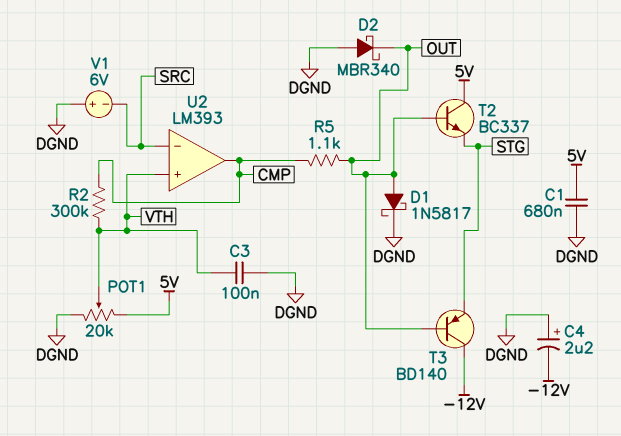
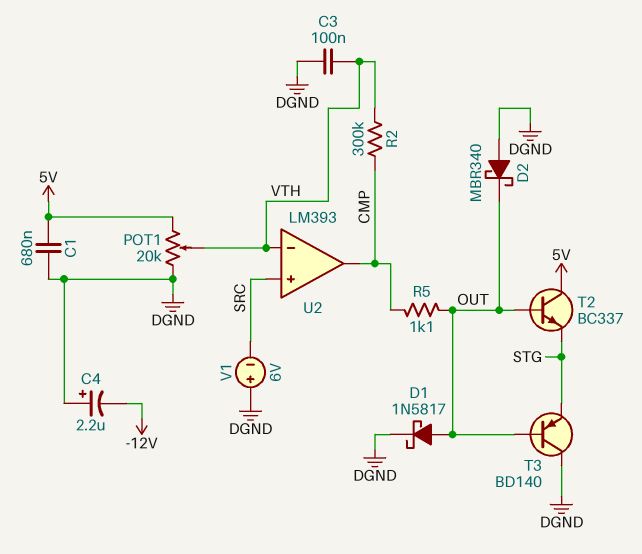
T3: PNP BD140 (B OUT, C -12V, E STG) -> PNP BD140 (B OUT, C DGND, E STG)
U2 pin in+: VTH -> SRC
U2 pin in-: SRC -> VTH

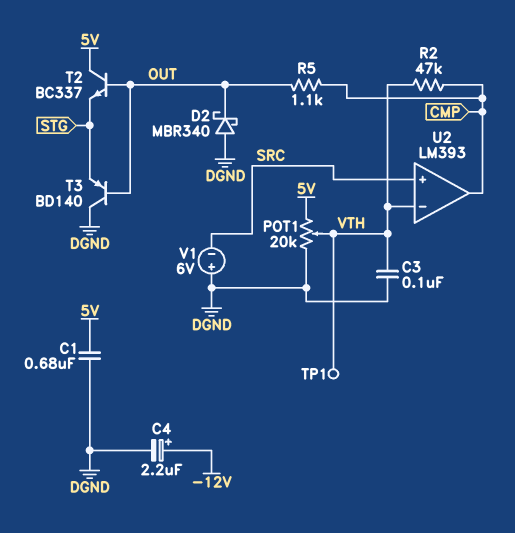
C4: 2.2uF (plus DGND, minus -12V) -> 2.2uF (plus -12V, minus DGND)
D1: schottky 1N5817 (A OUT, K DGND) -> none
R2: 300k (CMP, VTH) -> 47k (CMP, VTH)
TP1: none -> test point (VTH)

